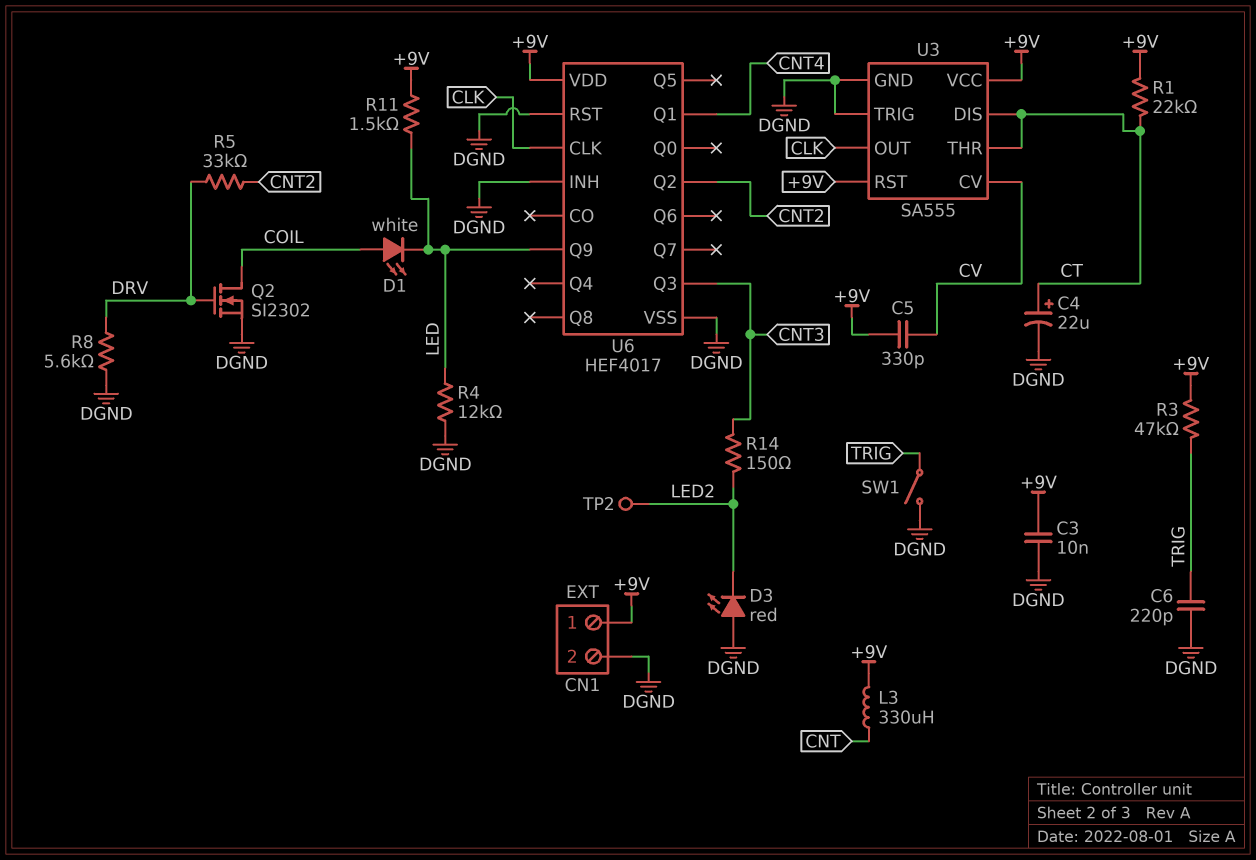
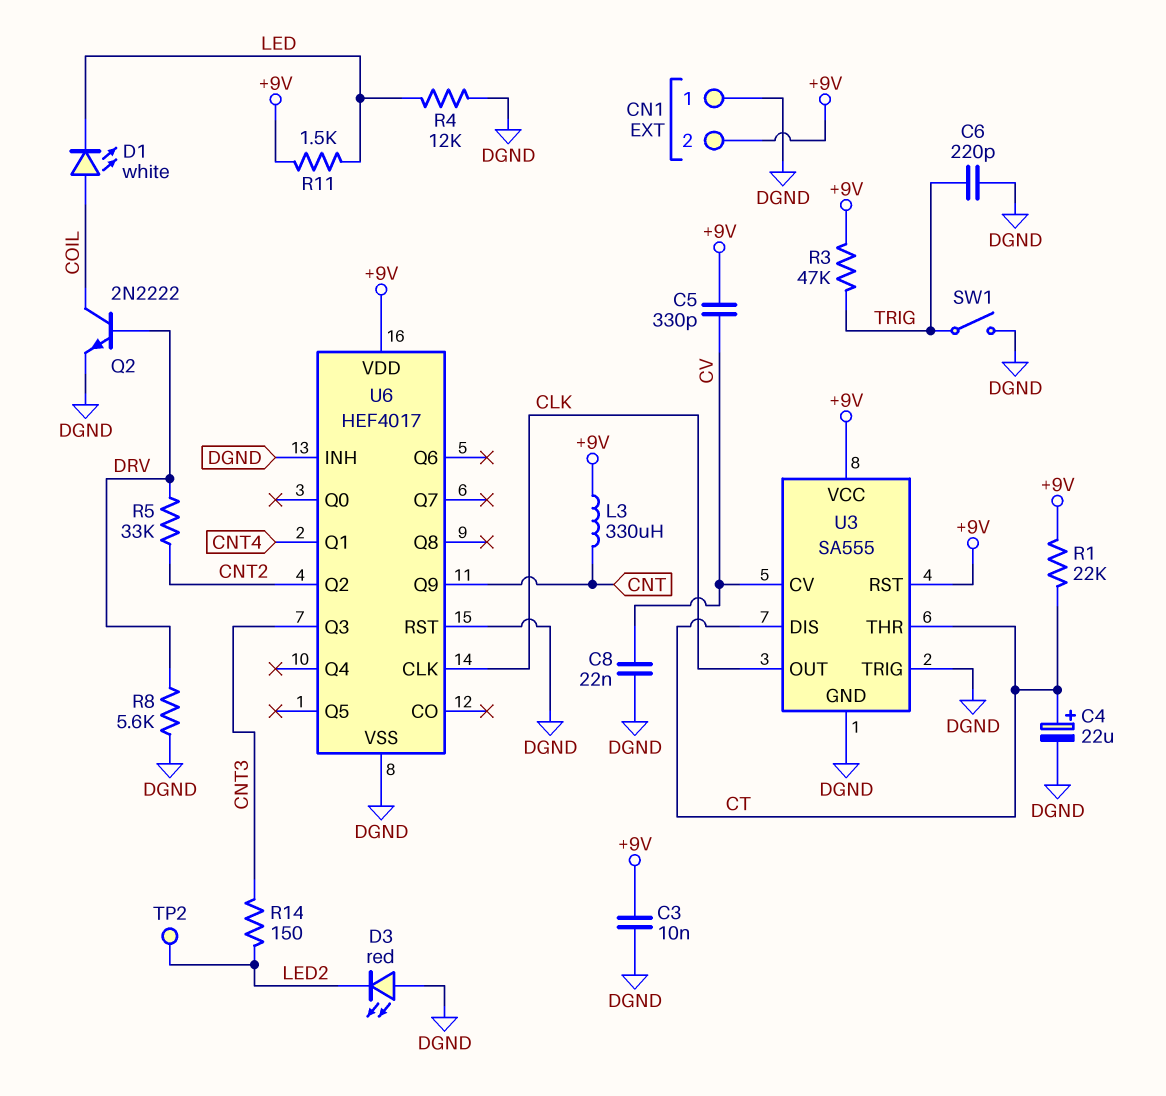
C8: none -> 22nF (CV, DGND)
CN1 pin 1: +9V -> DGND
CN1 pin 2: DGND -> +9V
Q2: NMOS SI2302 (G DRV, D COIL, S DGND) -> NPN 2N2222 (B DRV, C COIL, E DGND)
U6 pin Q9: LED -> CNT

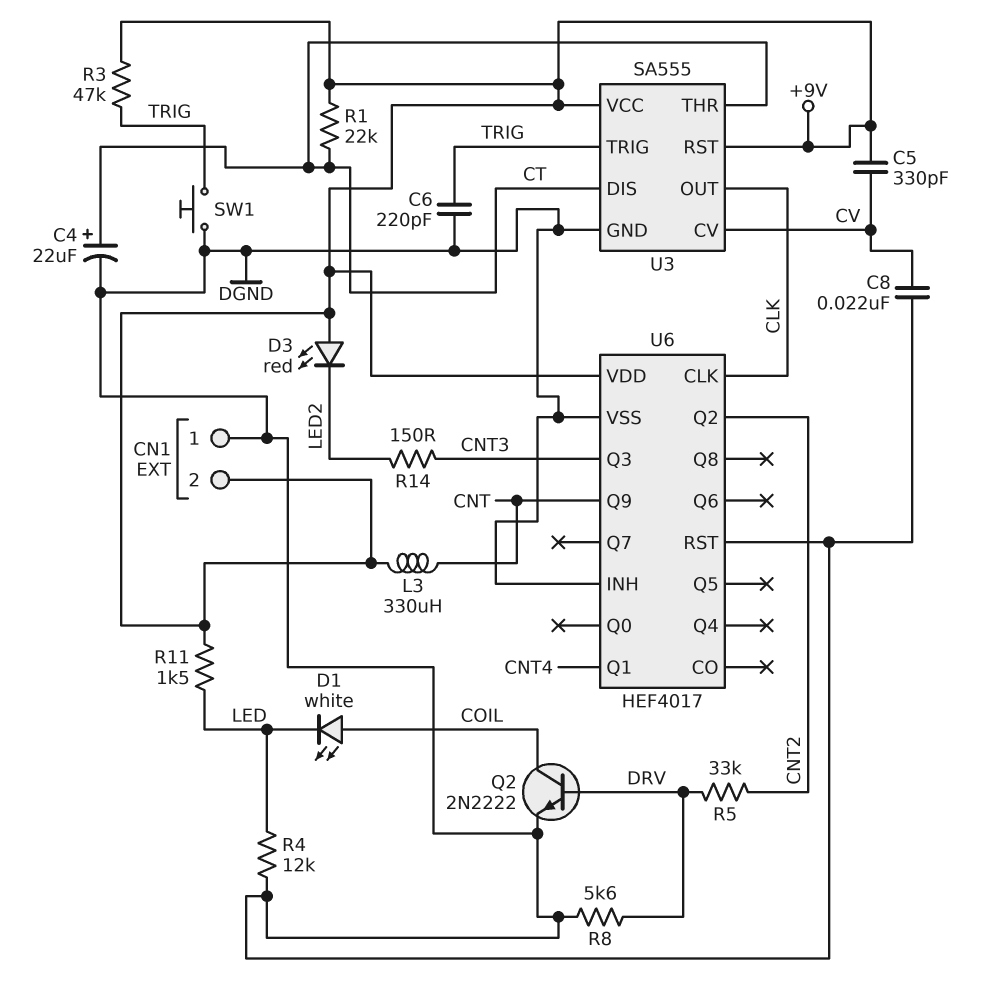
C3: 10nF (+9V, DGND) -> none
D3: LED red (A DGND, K LED2) -> LED red (A +9V, K LED2)
SW1: switch (DGND, TRIG) -> button (DGND, TRIG)
TP2: test point (LED2) -> none
U3 pin TRIG: DGND -> TRIG

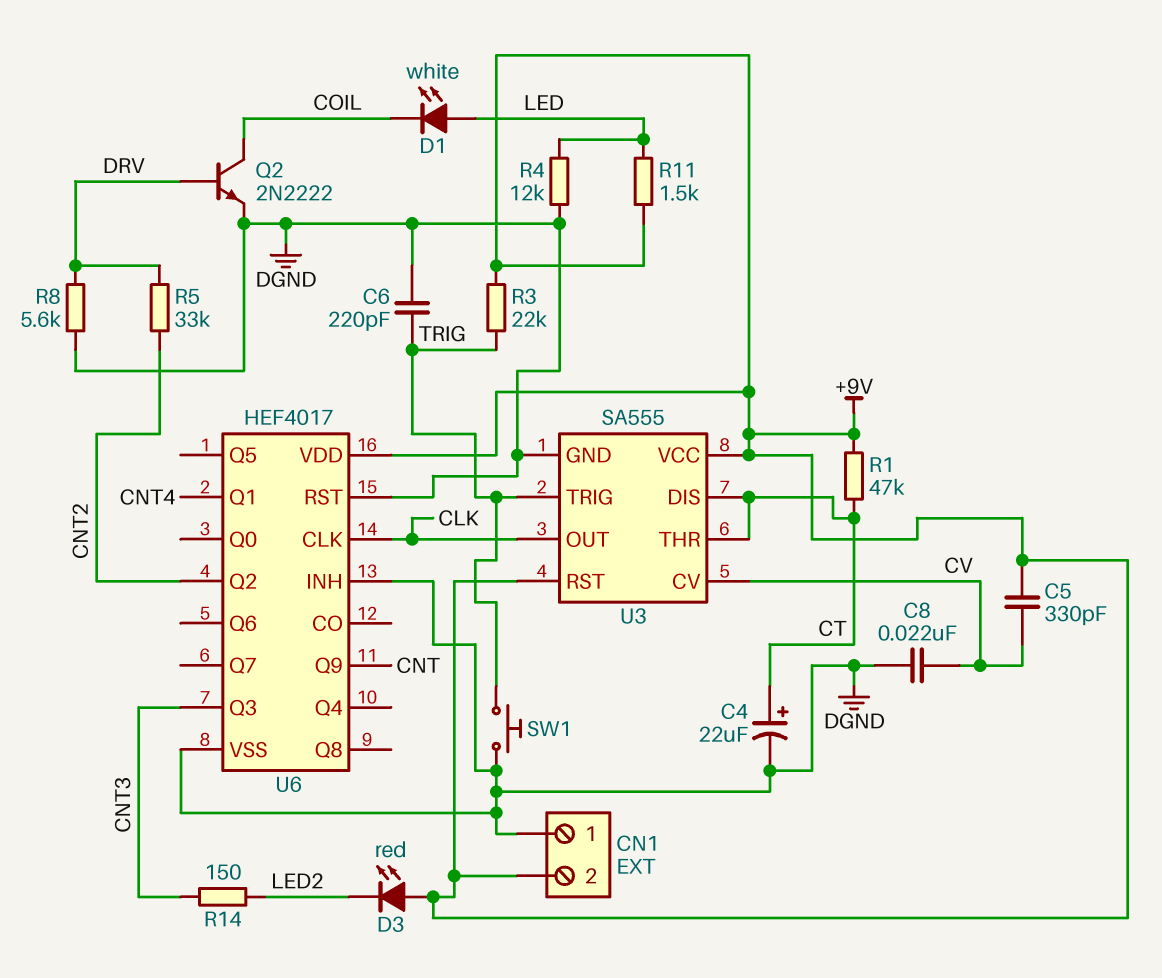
D1: LED white (A COIL, K LED) -> LED white (A LED, K COIL)
L3: 330uH (+9V, CNT) -> none
R1: 22k (+9V, CT) -> 47k (+9V, CT)
R3: 47k (+9V, TRIG) -> 22k (+9V, TRIG)

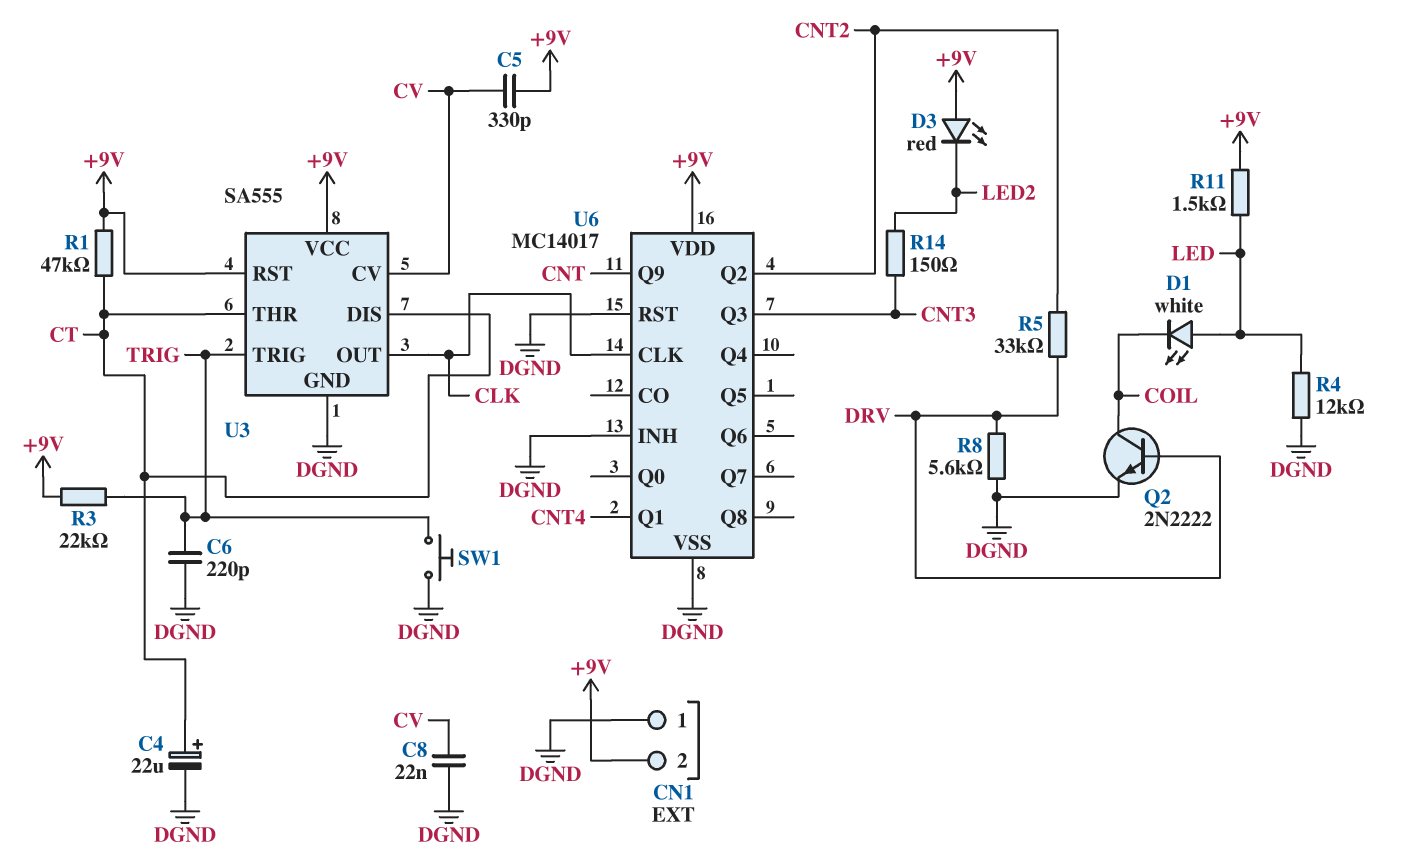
U6: HEF4017 -> MC14017

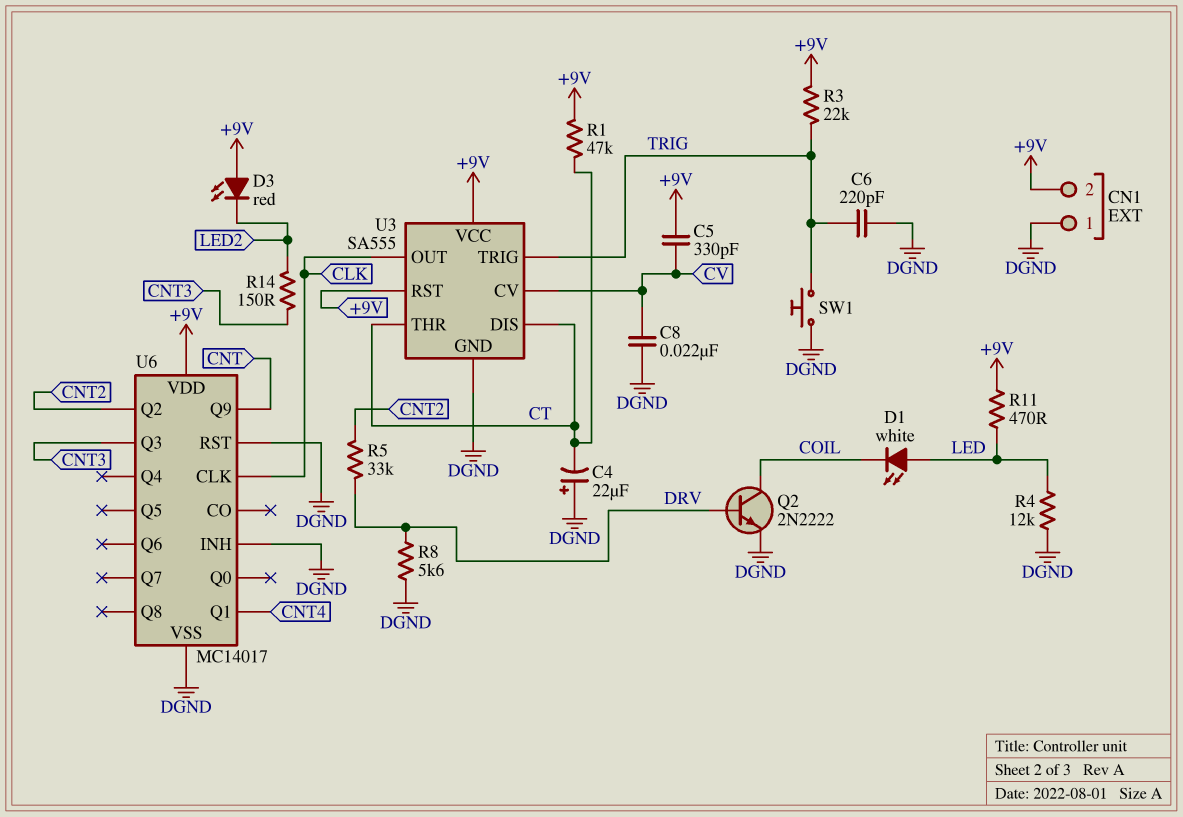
C4: 22uF (plus CT, minus DGND) -> 22uF (plus DGND, minus CT)
R11: 1.5k (+9V, LED) -> 470 (+9V, LED)

